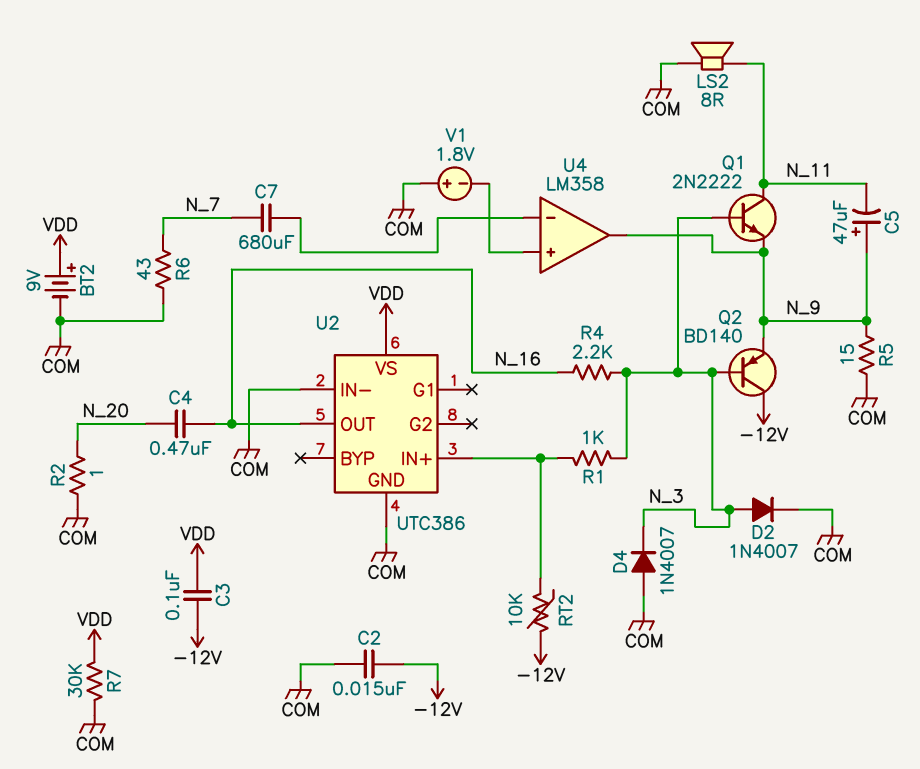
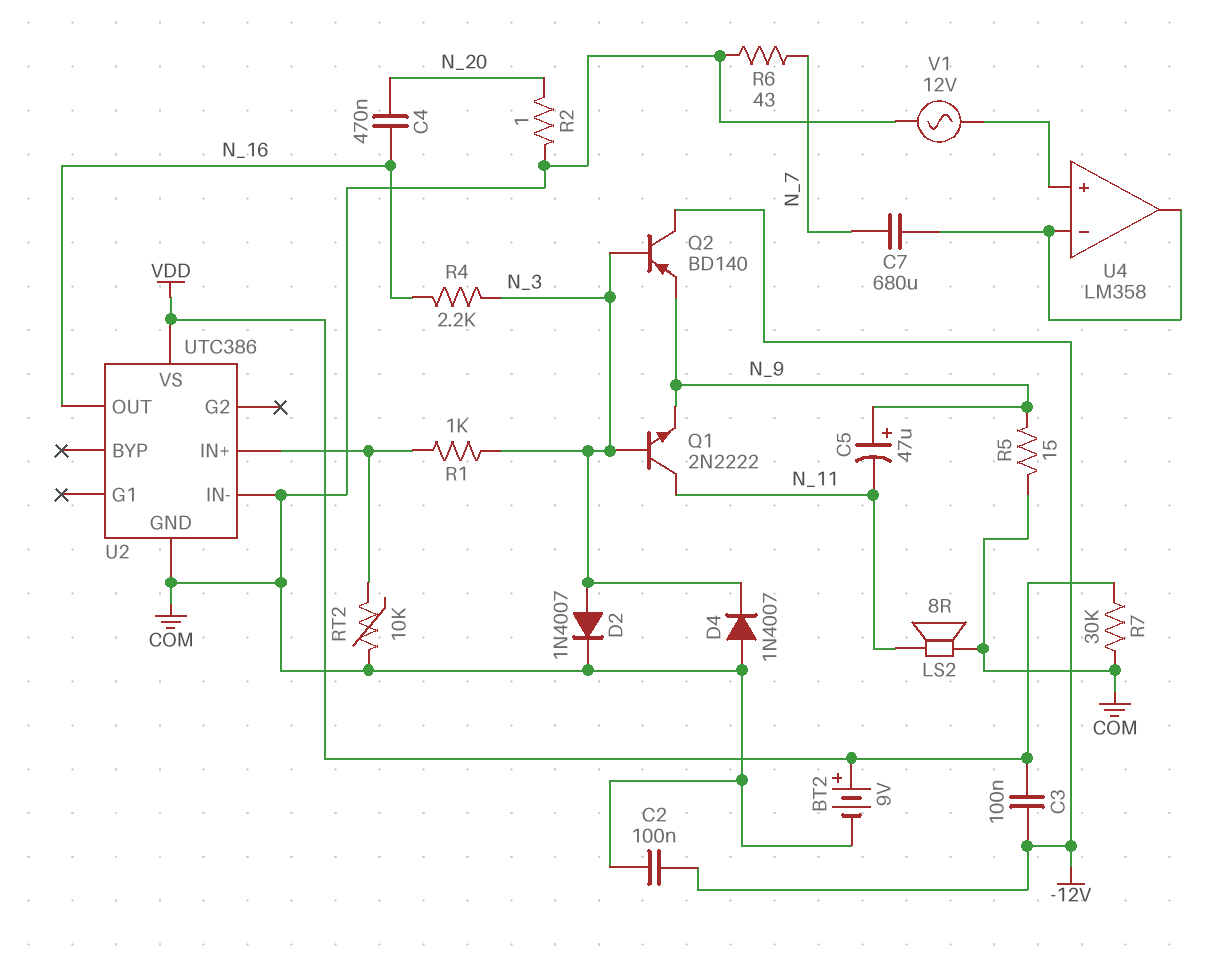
C2: 15nF (-12V, COM) -> 100nF (-12V, COM)
RT2: 10k (-12V, U2/IN+) -> 10k (COM, U2/IN+)
U4 pin out: N_9 -> U4/in-
V1: 1.8V (plus COM, minus U4/in+) -> AC 12V (COM, U4/in+)

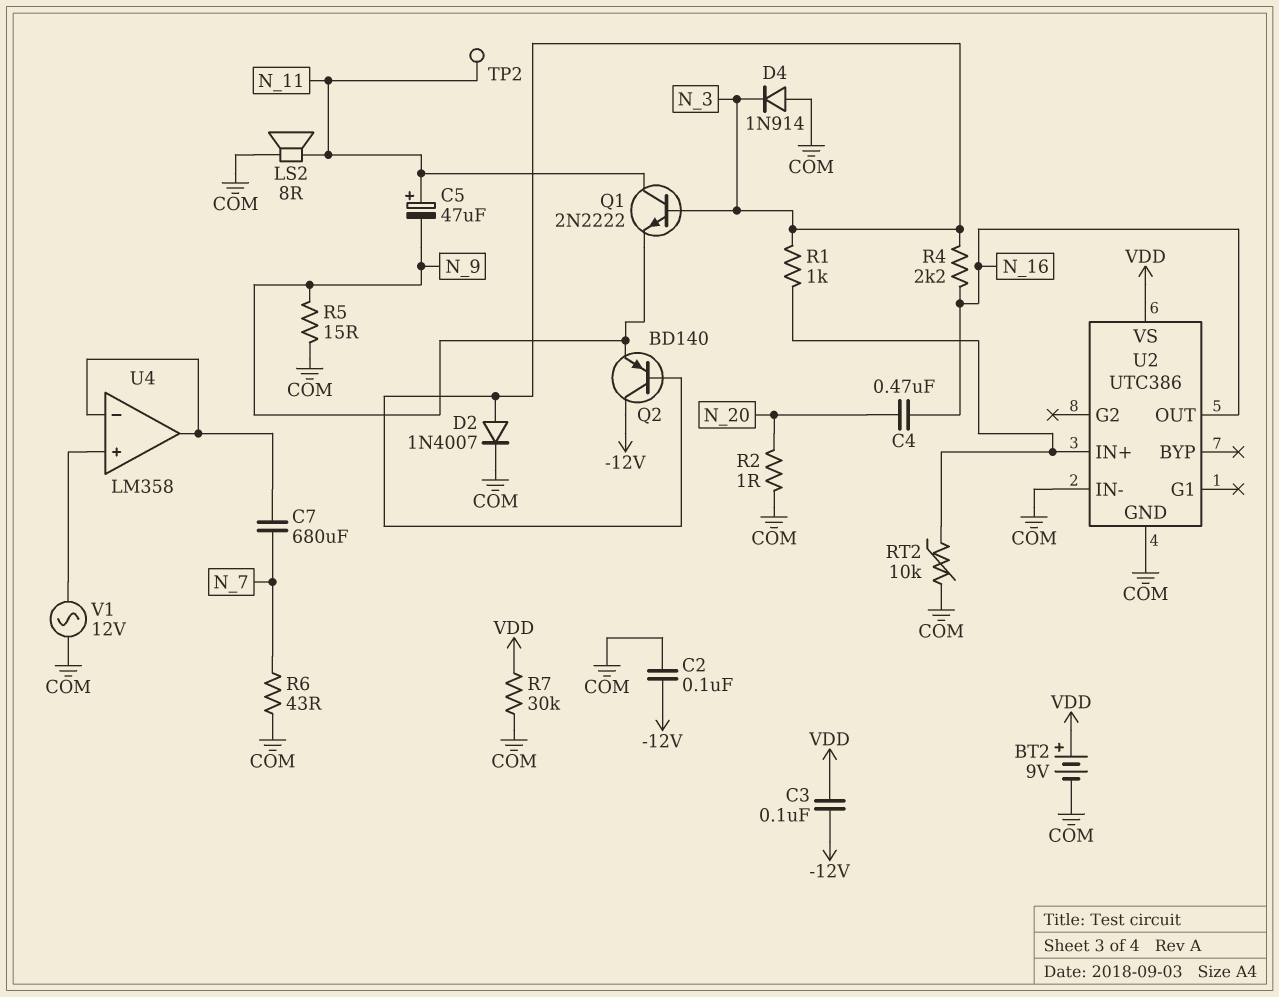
C5: 47uF (plus N_9, minus N_11) -> 47uF (plus N_11, minus N_9)
D4: diode 1N4007 (A COM, K N_3) -> diode 1N914 (A COM, K N_3)
TP2: none -> test point (N_11)

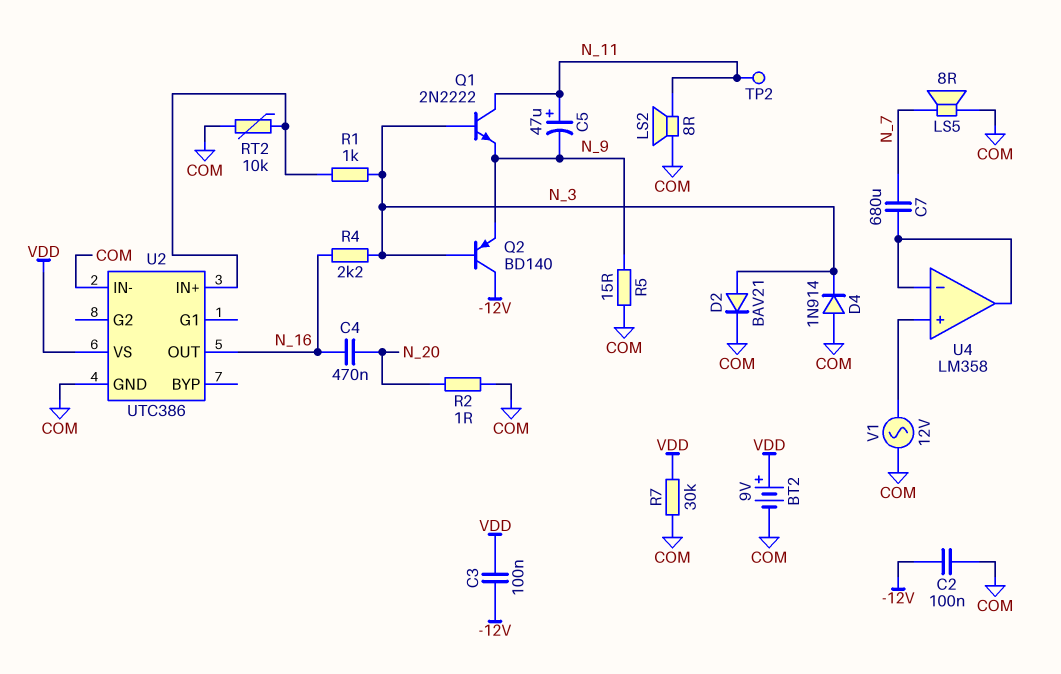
D2: diode 1N4007 (A N_3, K COM) -> diode BAV21 (A N_3, K COM)
LS5: none -> speaker 8R (COM, N_7)
R6: 43 (COM, N_7) -> none

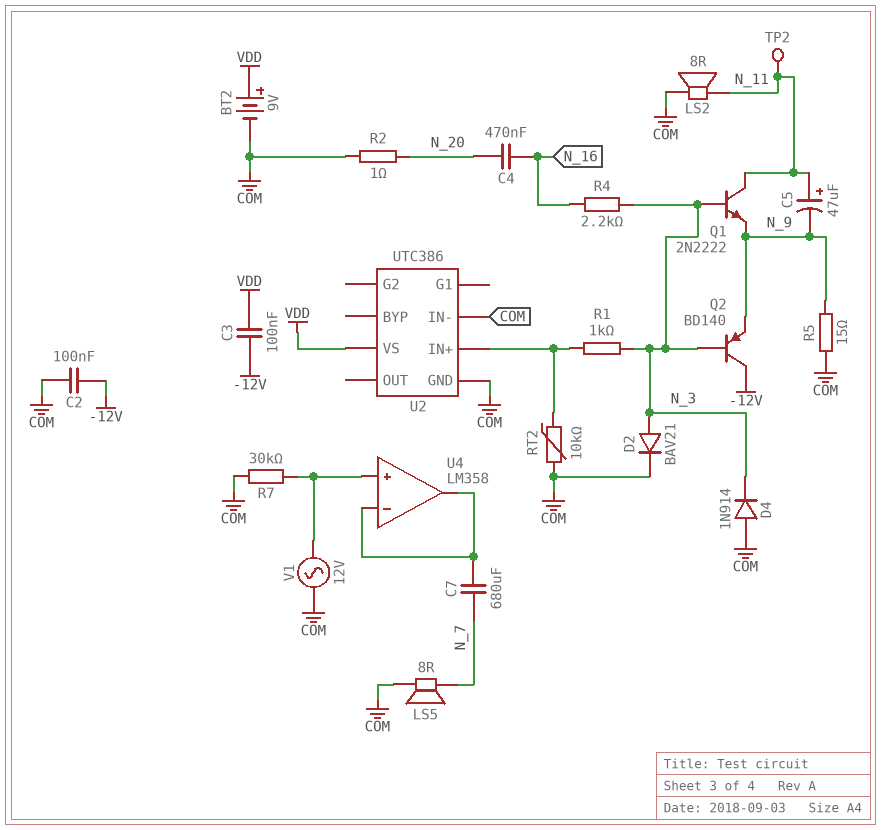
R7: 30k (COM, VDD) -> 30k (COM, U4/in+)
U2 pin OUT: N_16 -> none

